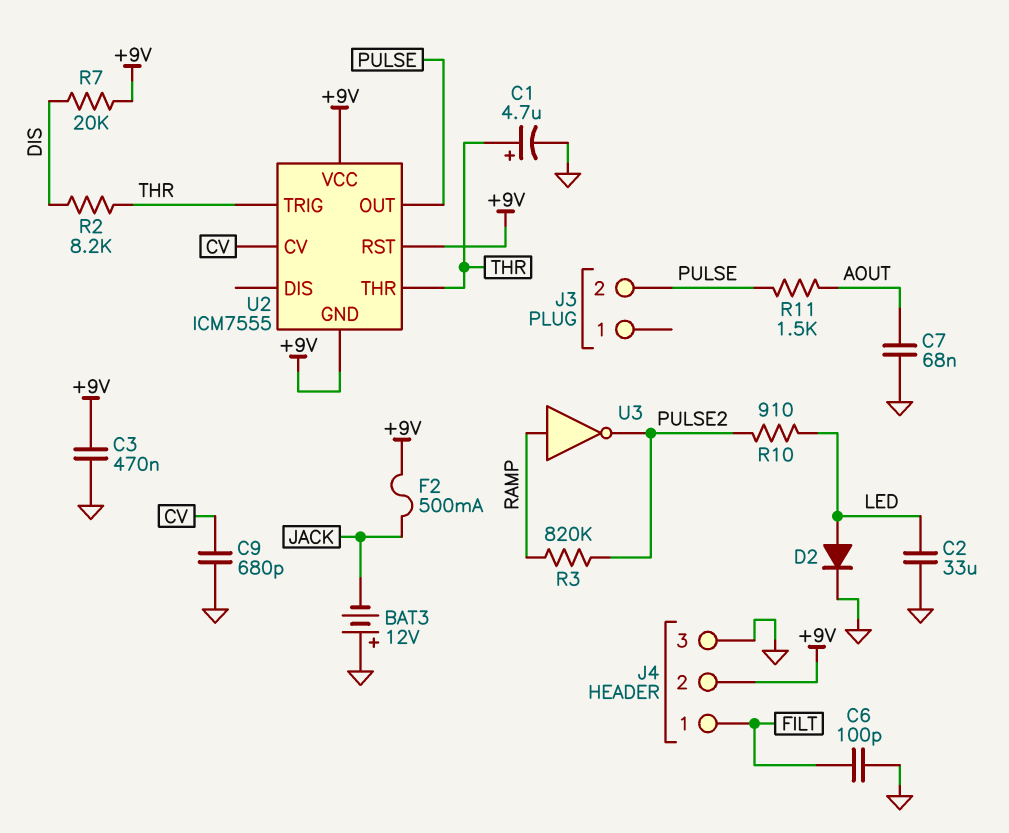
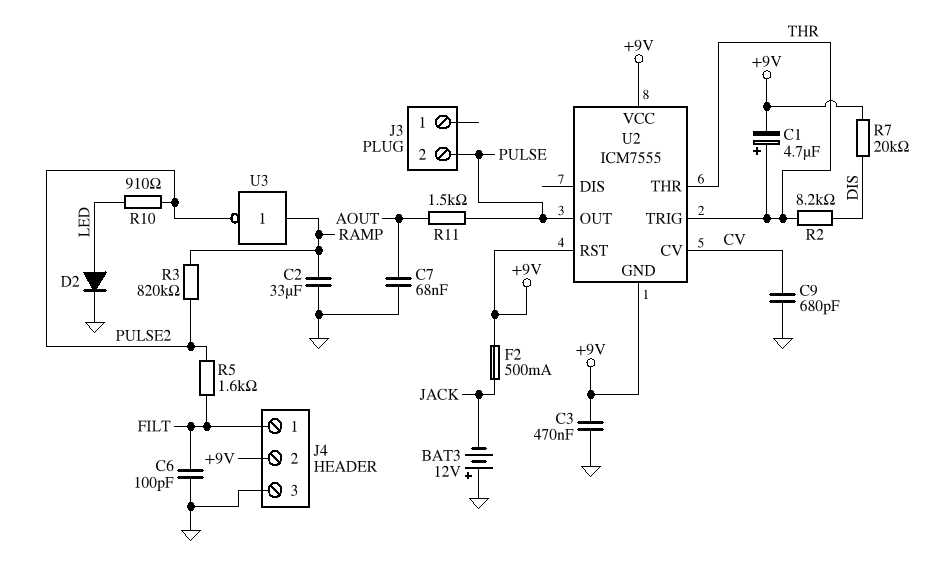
C1: 4.7uF (plus THR, minus GND) -> 4.7uF (plus THR, minus +9V)
C2: 33uF (GND, LED) -> 33uF (GND, RAMP)
R5: none -> 1.6k (FILT, PULSE2)

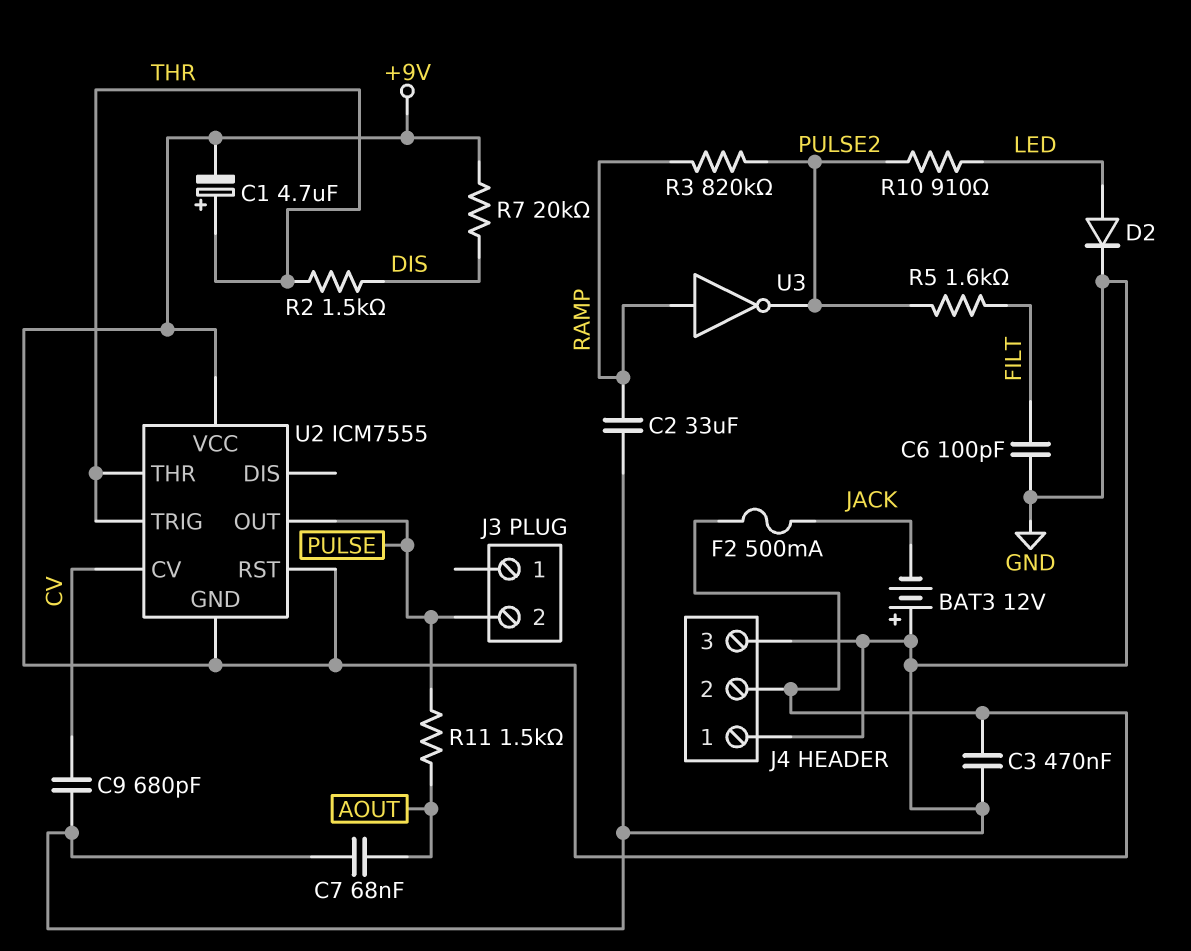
J4 pin 1: FILT -> GND
R2: 8.2k (DIS, THR) -> 1.5k (DIS, THR)

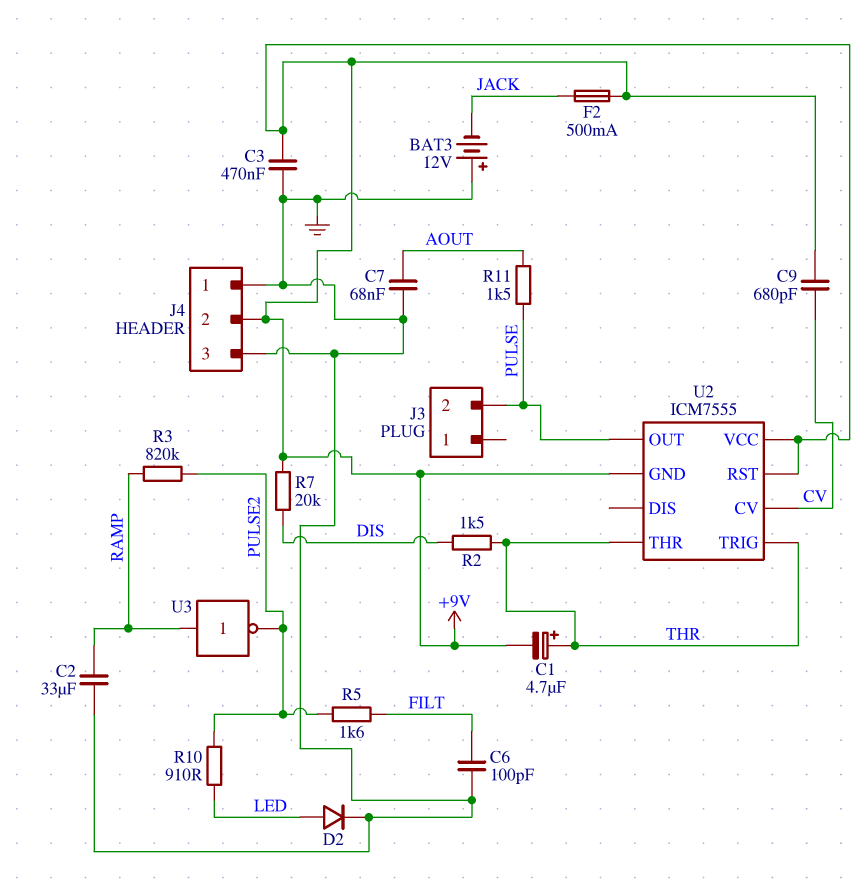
C9: 680pF (CV, GND) -> 680pF (+9V, CV)

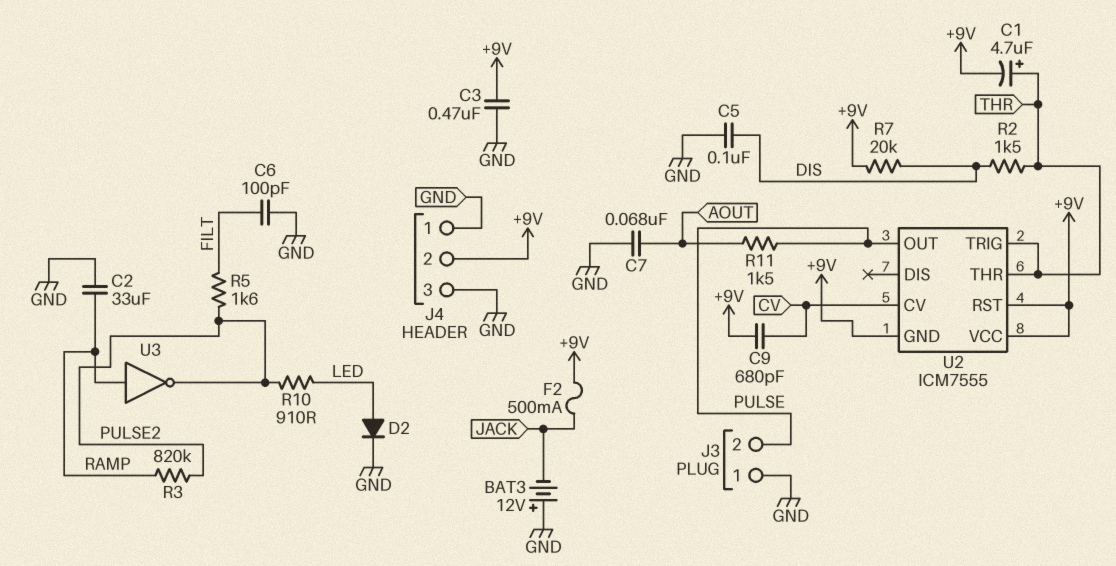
C5: none -> 100nF (DIS, GND)
J3 pin 1: none -> GND

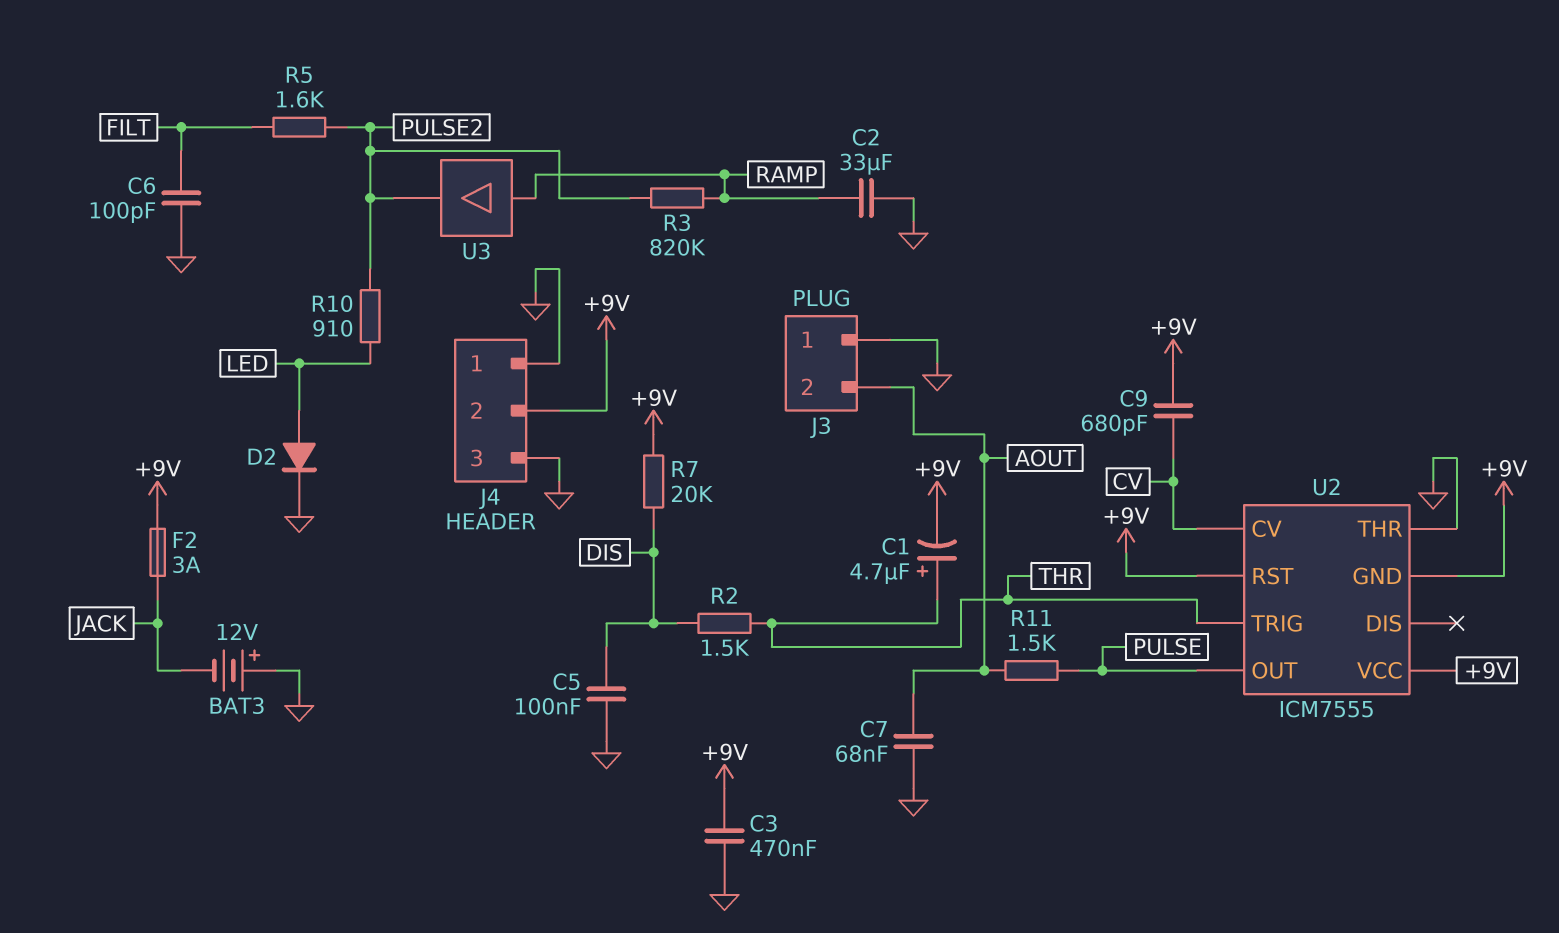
F2: 500mA (+9V, JACK) -> 3A (+9V, JACK)
J3 pin 2: PULSE -> AOUT
U2 pin THR: THR -> GND
U3: NOT (in RAMP, out PULSE2) -> buffer (in RAMP, out PULSE2)

